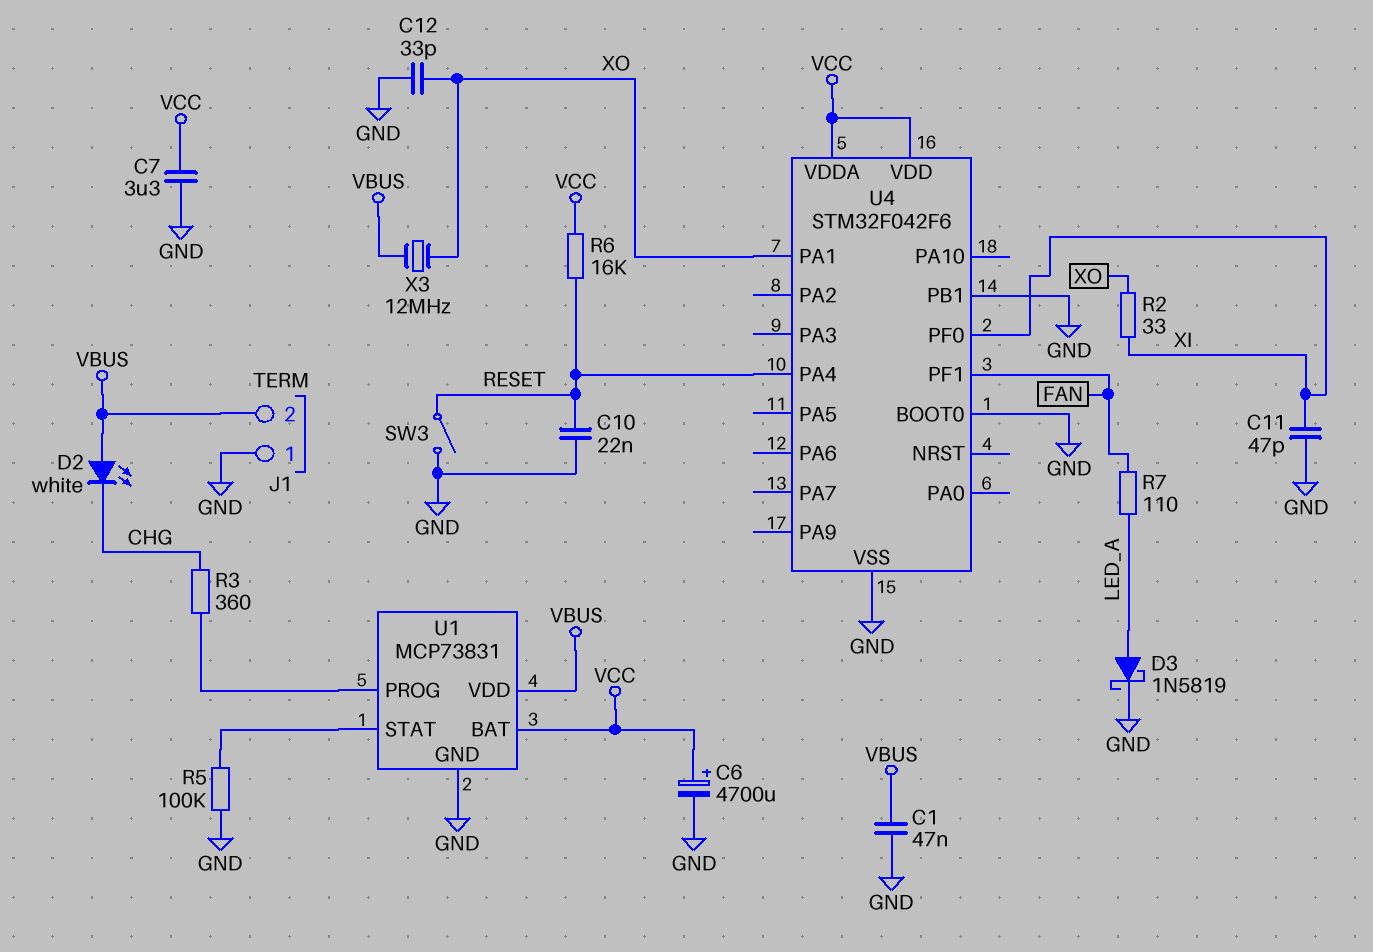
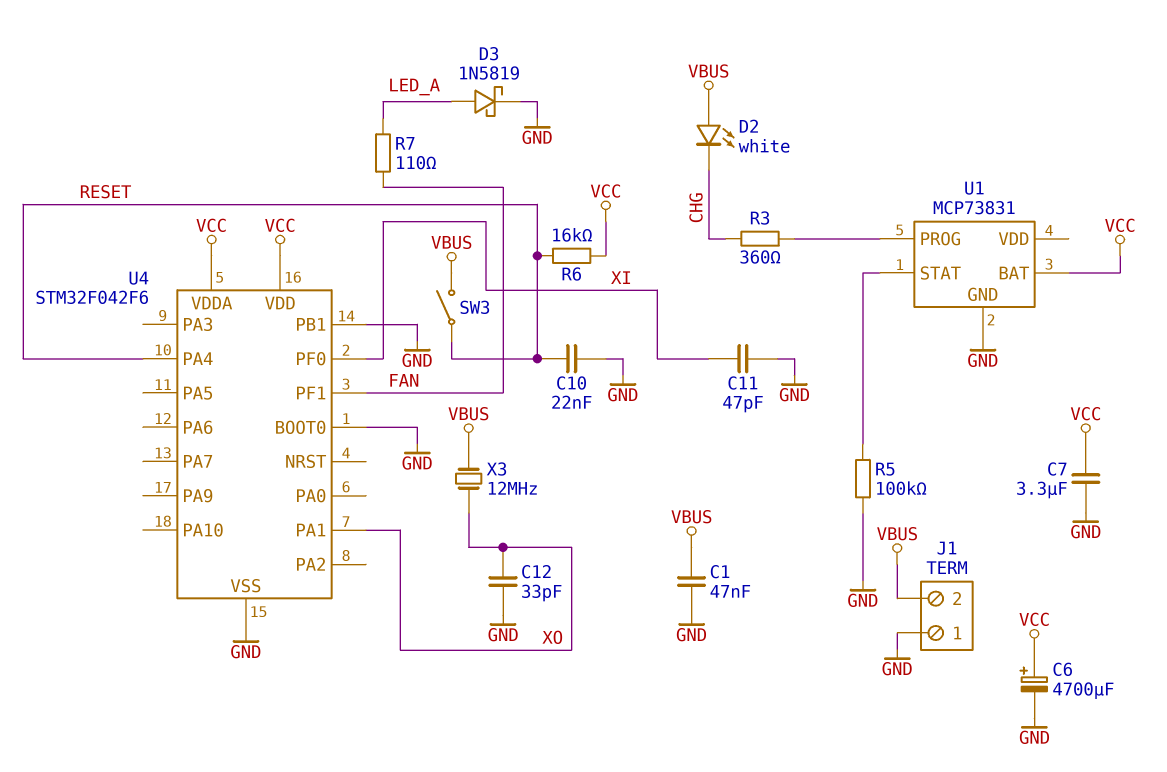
R2: 33 (XI, XO) -> none
SW3: switch (GND, RESET) -> switch (RESET, VBUS)
U1 pin VDD: VBUS -> none

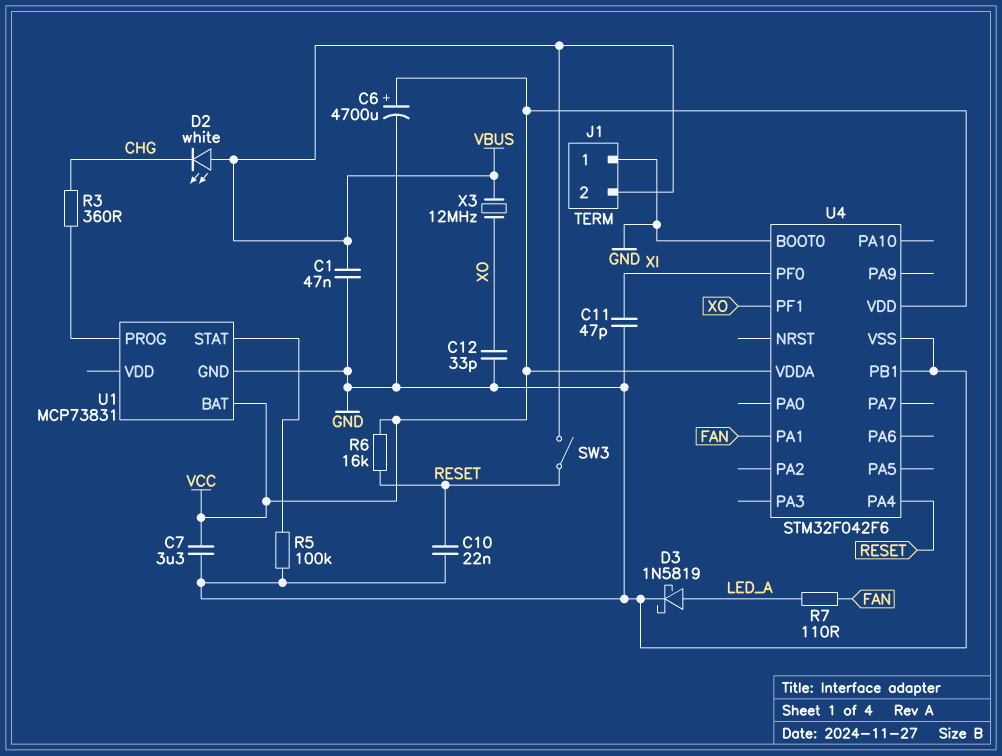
U4 pin PA1: XO -> FAN
U4 pin PF1: FAN -> XO

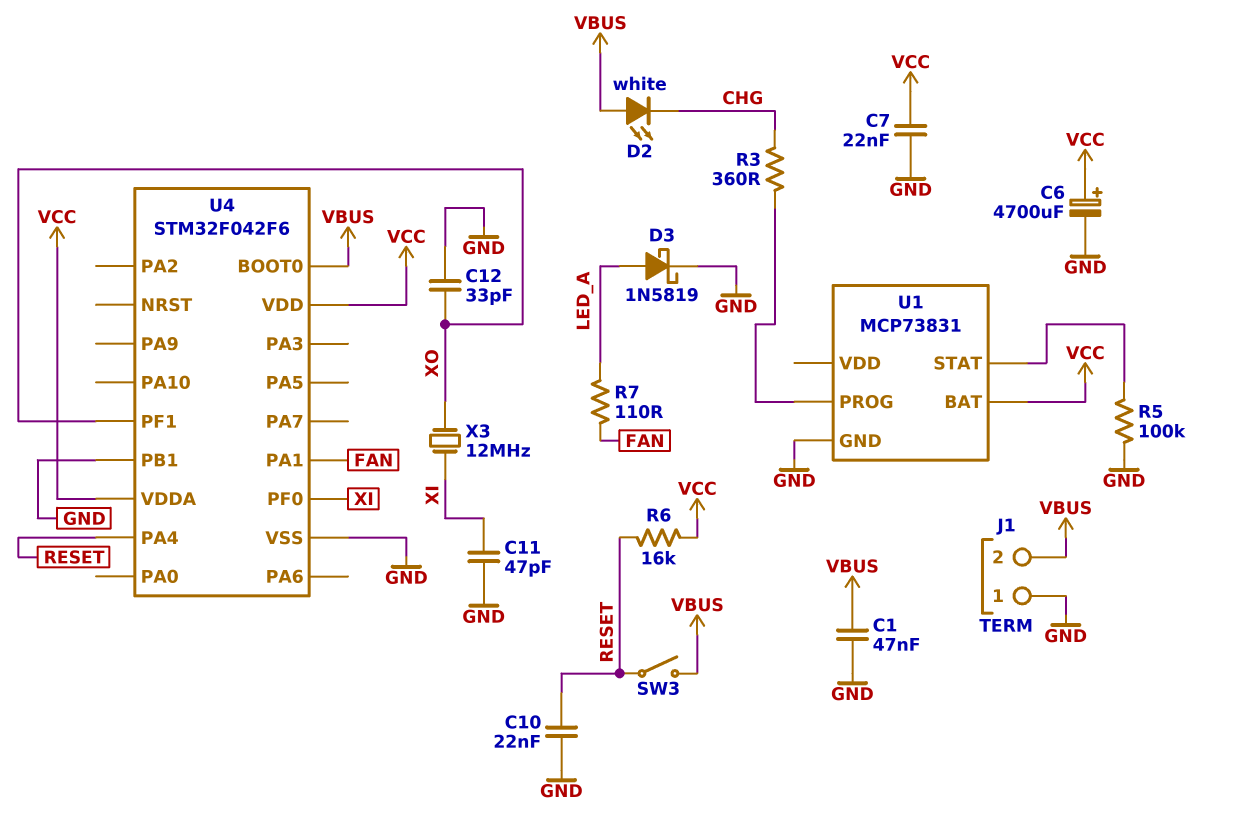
C7: 3.3uF (GND, VCC) -> 22nF (GND, VCC)
U4 pin BOOT0: GND -> VBUS
X3: 12MHz (VBUS, XO) -> 12MHz (XI, XO)

